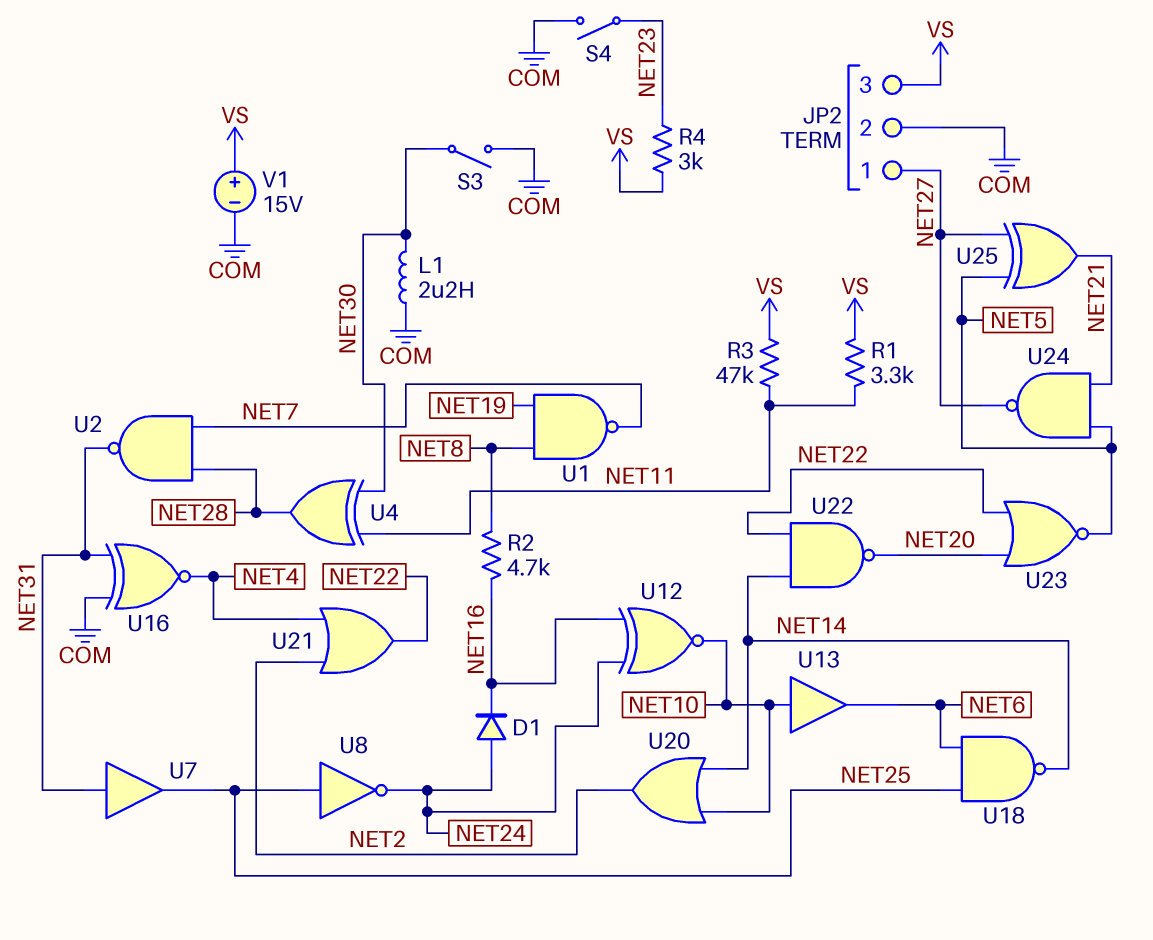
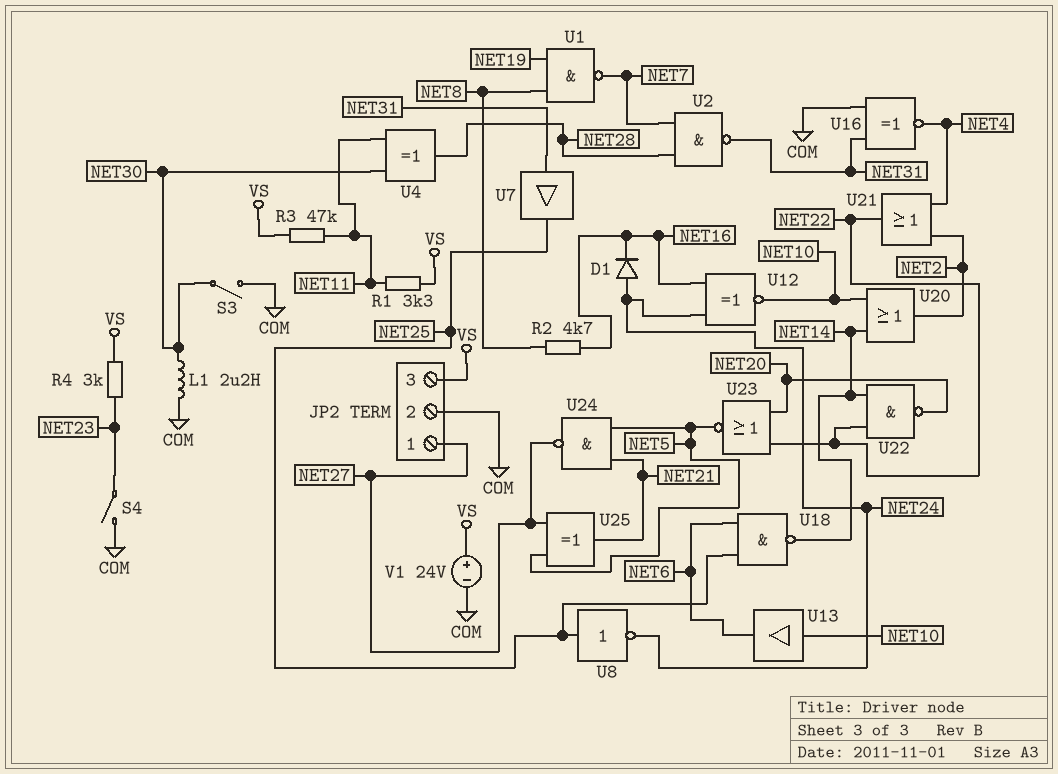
V1: 15V (plus VS, minus COM) -> 24V (plus VS, minus COM)

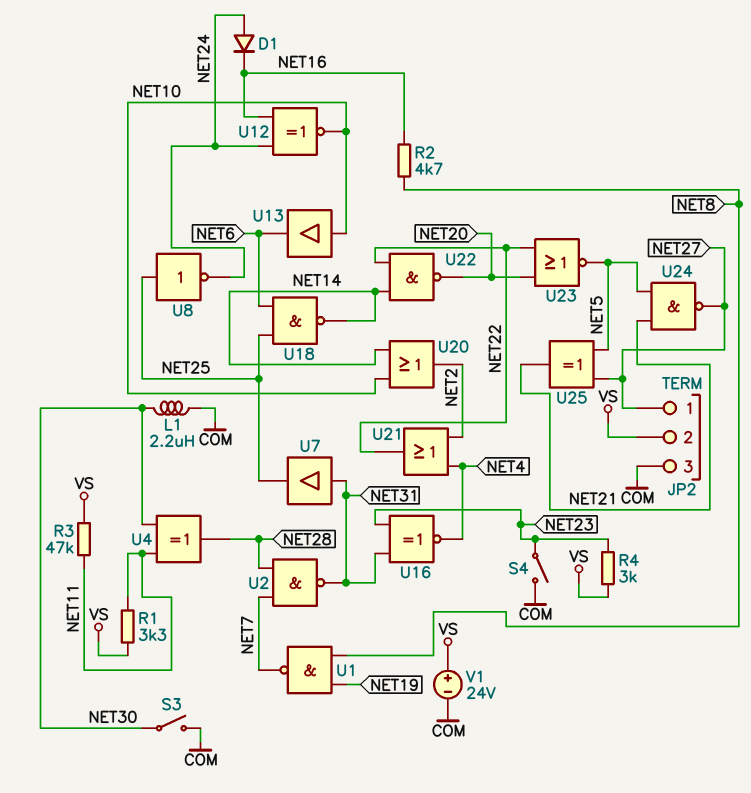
JP2 pin 2: COM -> VS
JP2 pin 3: VS -> COM
U16: XNOR (in COM, in NET31, out NET4) -> XNOR (in NET23, in NET31, out NET4)

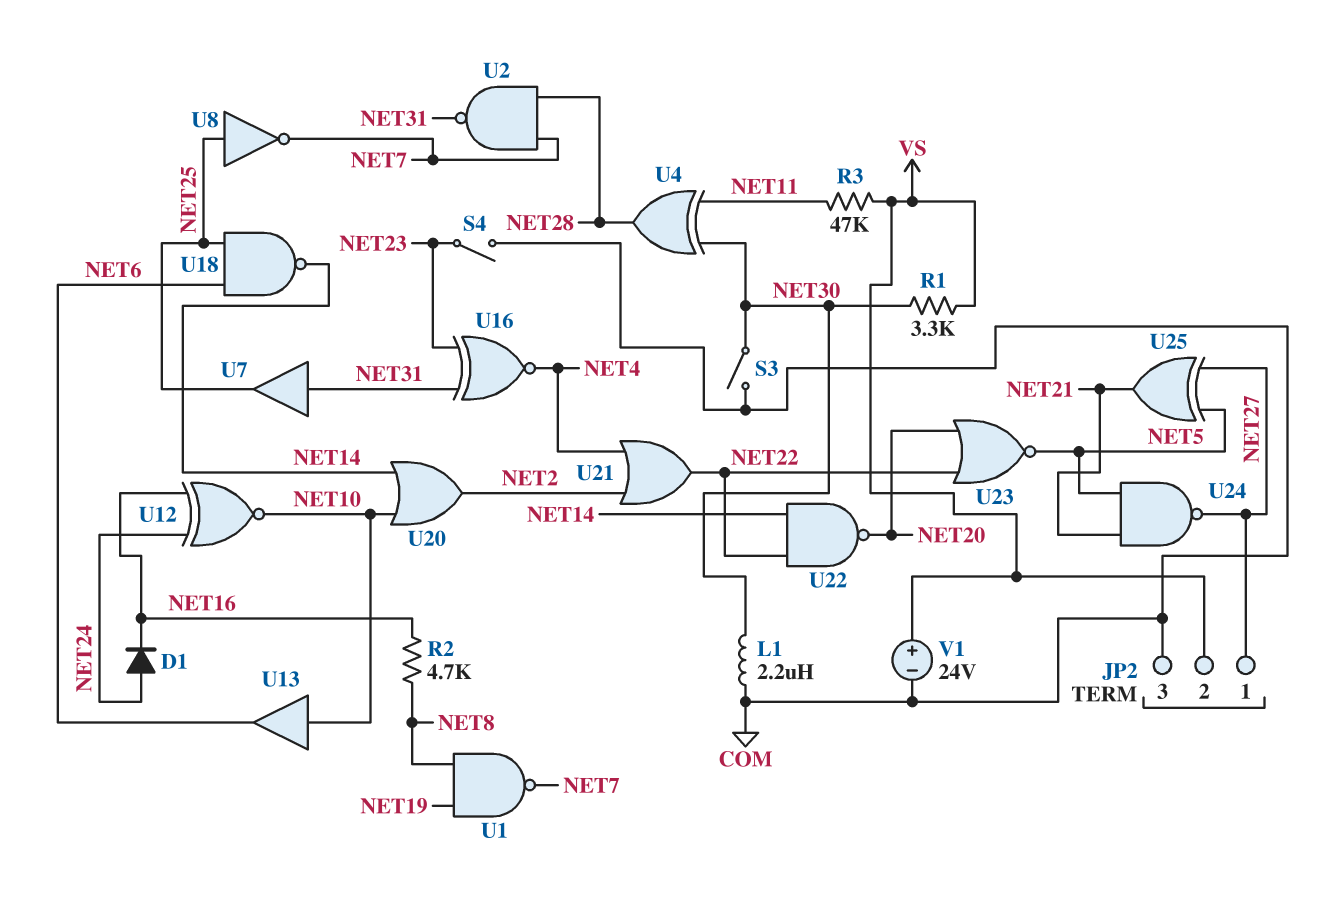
R1: 3.3k (NET11, VS) -> 3.3k (NET30, VS)
R4: 3k (NET23, VS) -> none
U8: NOT (in NET25, out NET24) -> NOT (in NET25, out NET7)

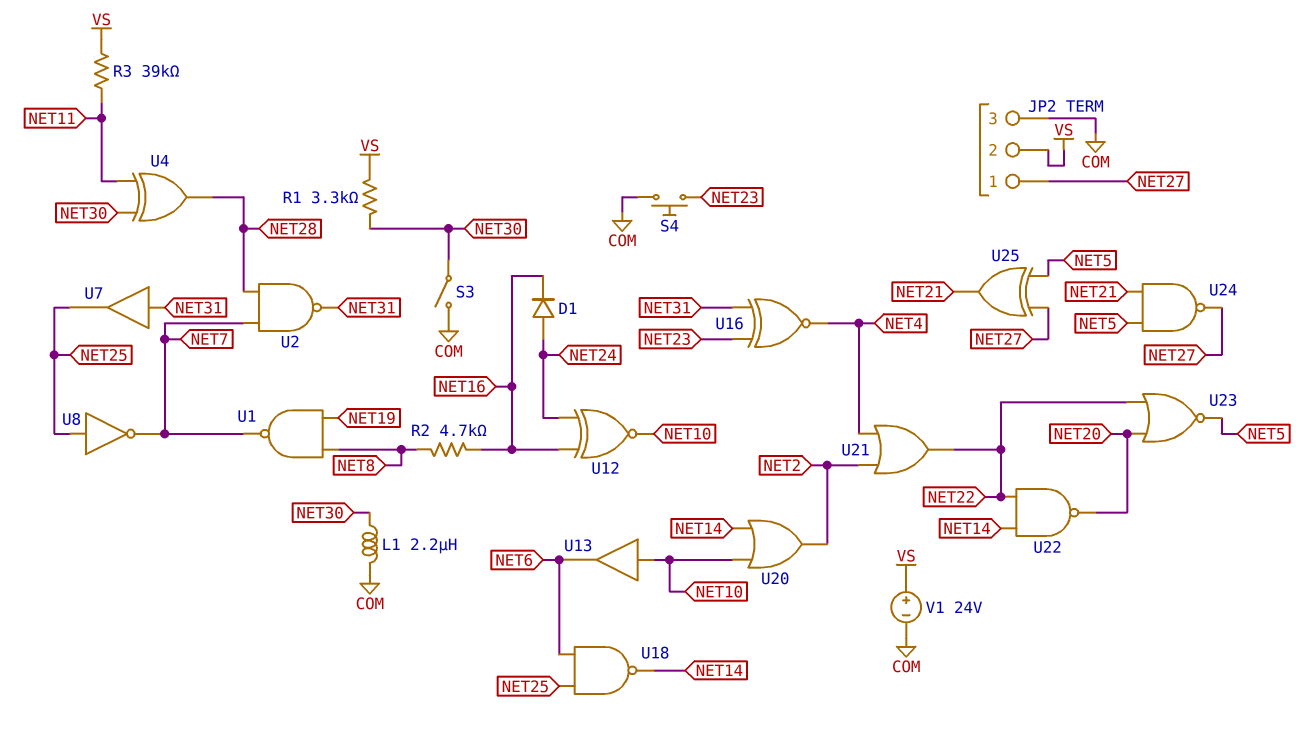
R3: 47k (NET11, VS) -> 39k (NET11, VS)
S4: switch (COM, NET23) -> button (COM, NET23)

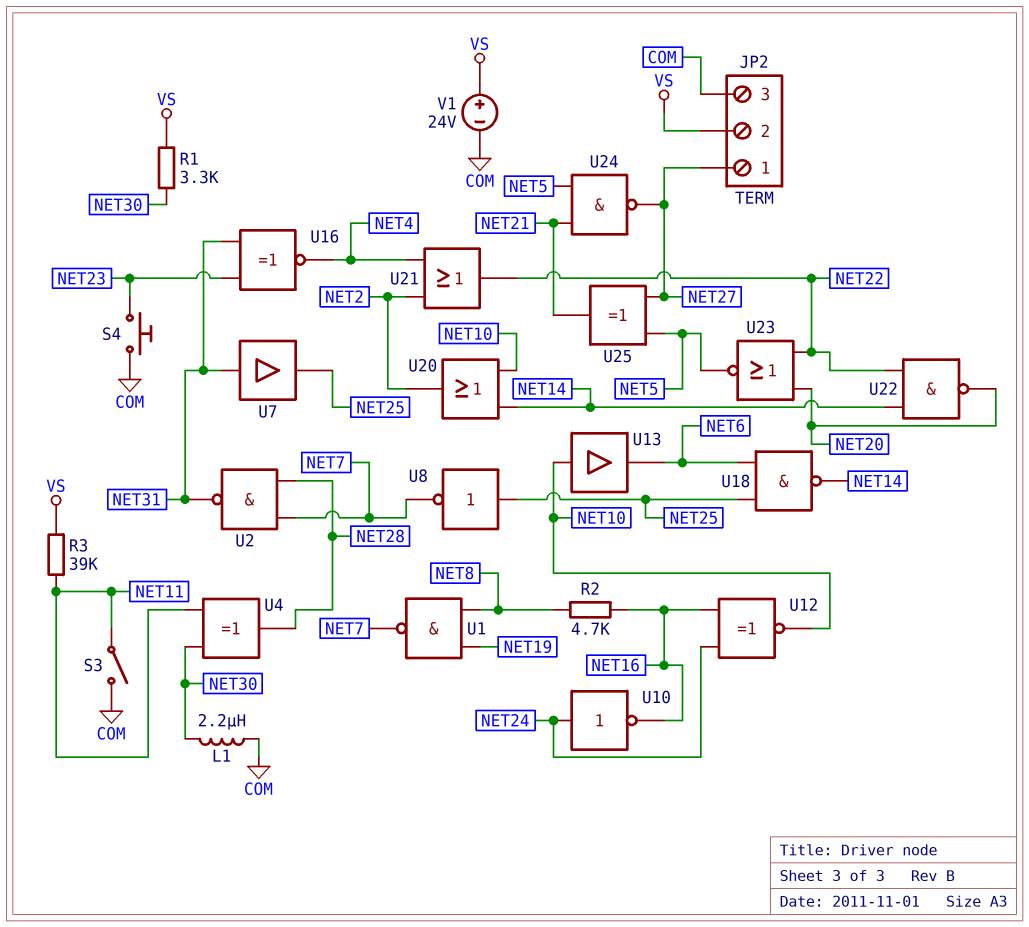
D1: diode (A NET24, K NET16) -> none
S3: switch (COM, NET30) -> switch (COM, NET11)
U10: none -> NOT (in NET24, out NET16)

